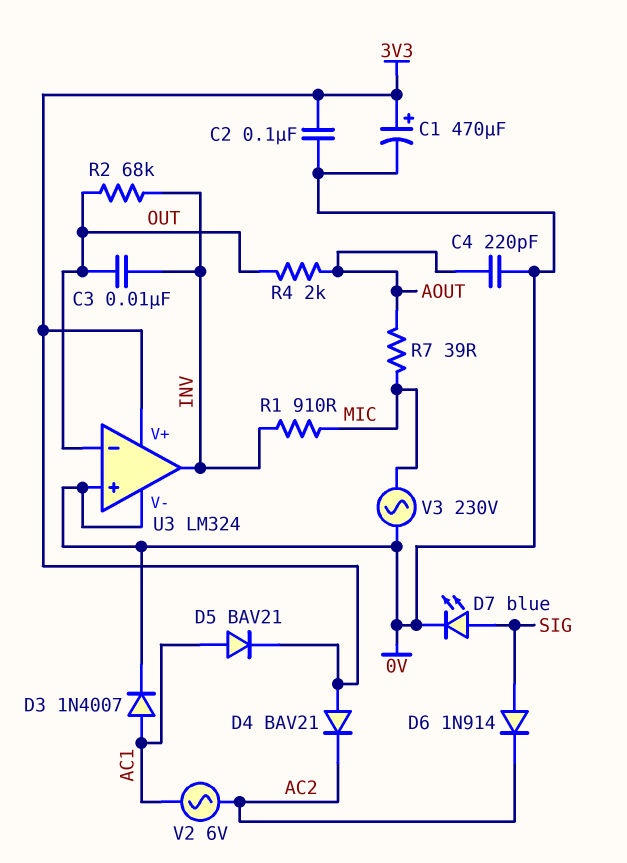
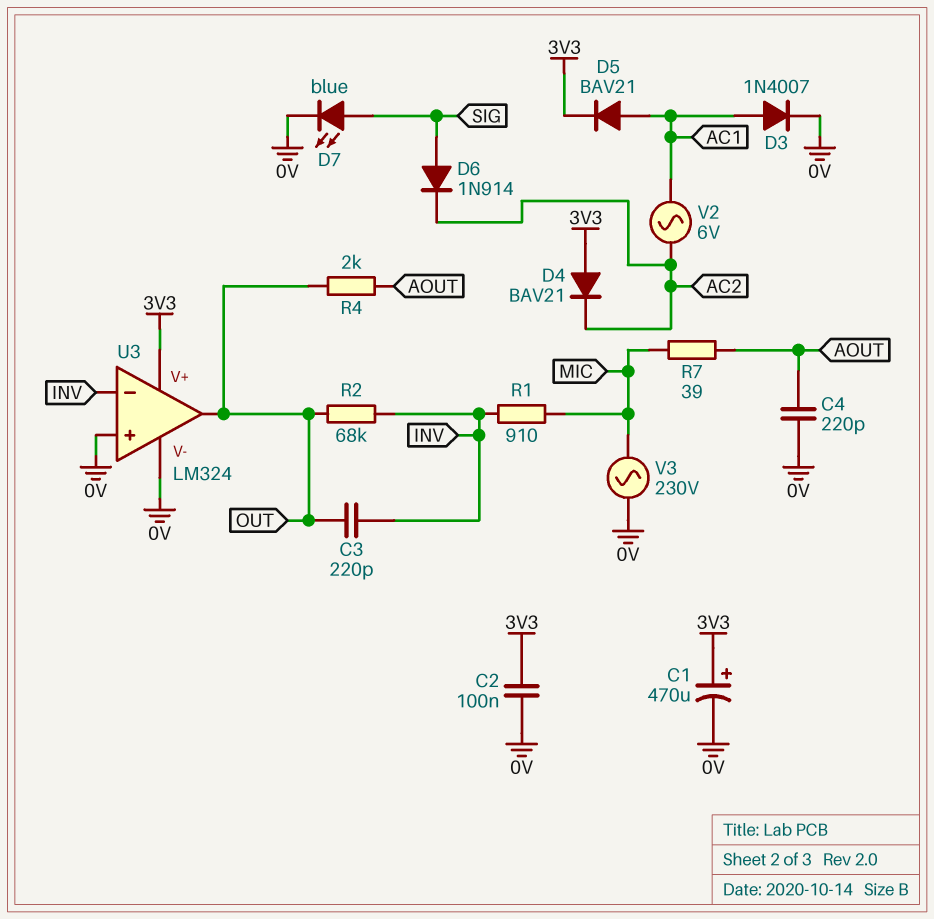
C3: 10nF (INV, OUT) -> 220pF (INV, OUT)
U3 pin in-: OUT -> INV
U3 pin out: INV -> OUT

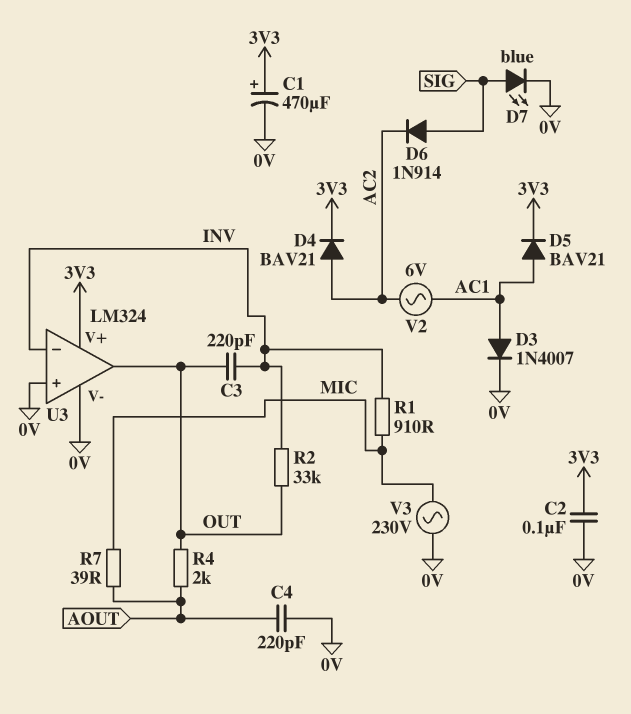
D4: diode BAV21 (A 3V3, K AC2) -> diode BAV21 (A AC2, K 3V3)
R2: 68k (INV, OUT) -> 33k (INV, OUT)

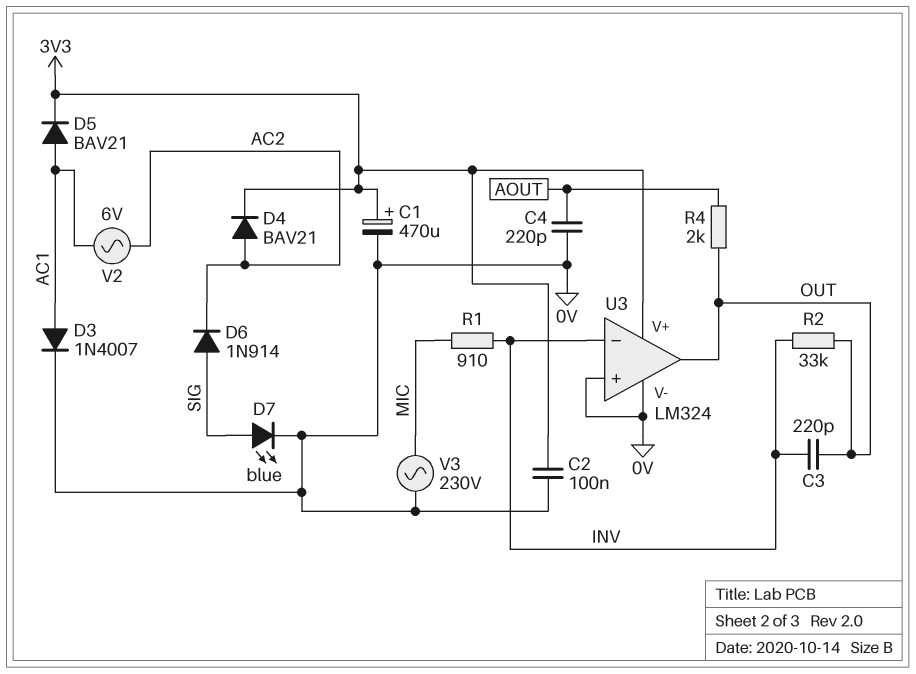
R7: 39 (AOUT, MIC) -> none

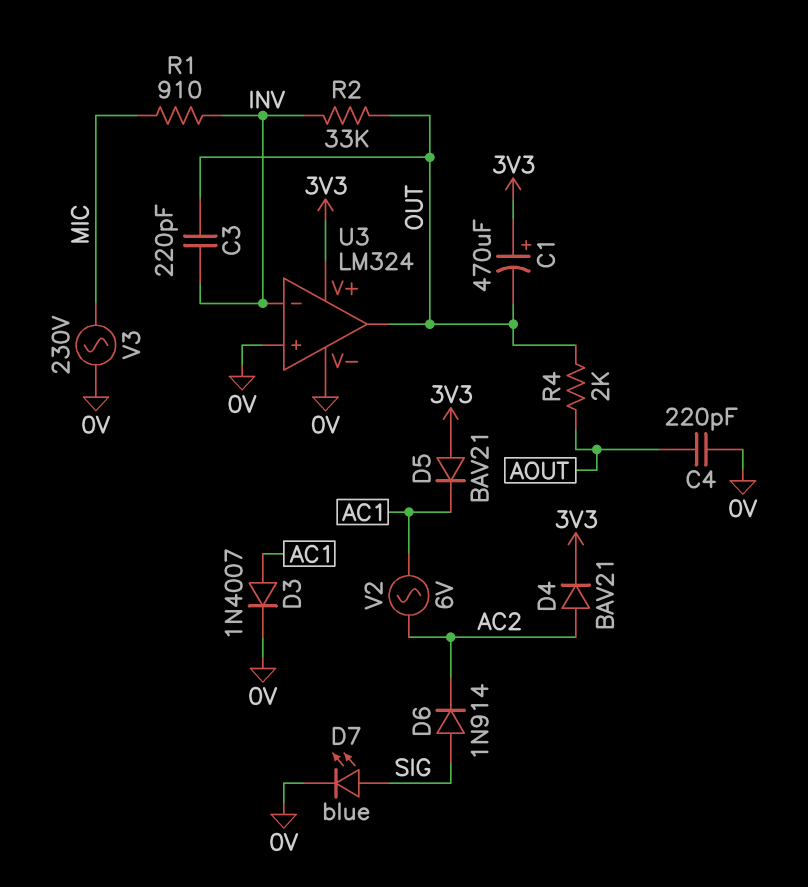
C1: 470uF (plus 3V3, minus 0V) -> 470uF (plus 3V3, minus OUT)
C2: 100nF (0V, 3V3) -> none
D5: diode BAV21 (A AC1, K 3V3) -> diode BAV21 (A 3V3, K AC1)

